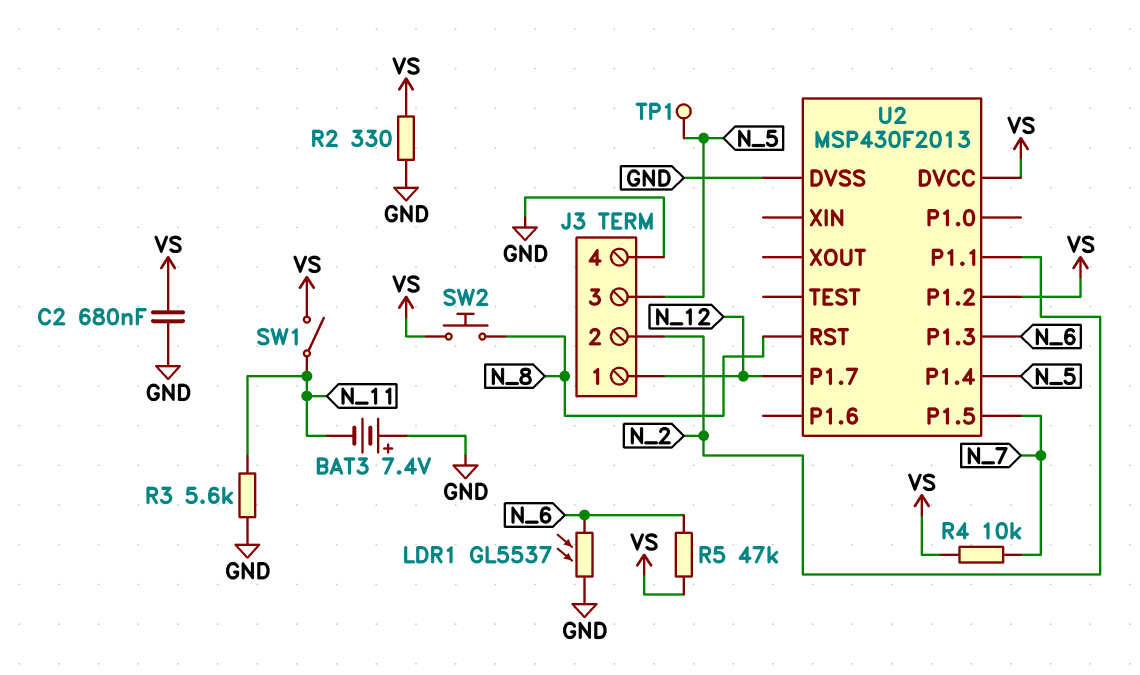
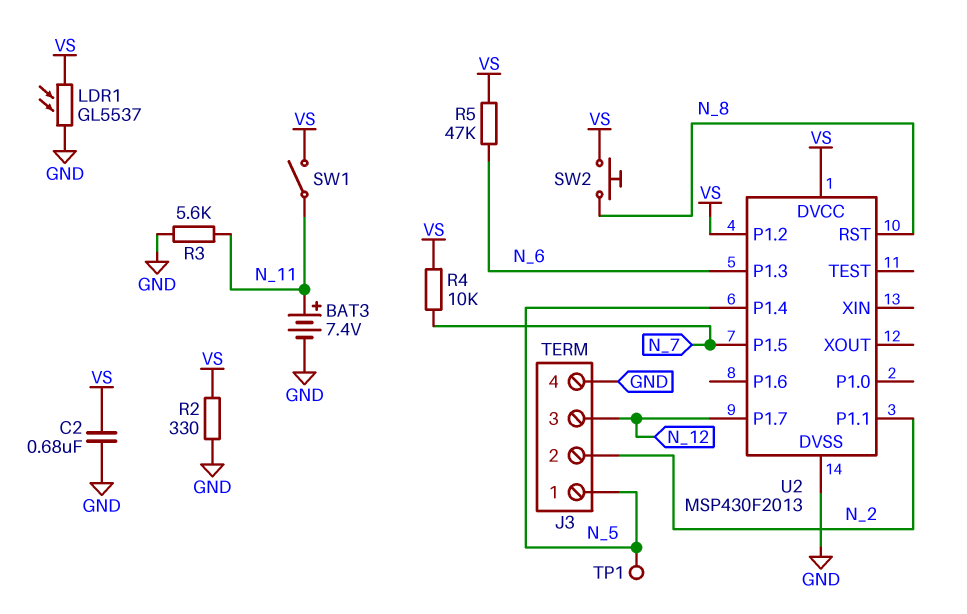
BAT3: 7.4V (plus GND, minus N_11) -> 7.4V (plus N_11, minus GND)
J3 pin 1: N_12 -> N_5
J3 pin 3: N_5 -> N_12
LDR1: GL5537 (GND, N_6) -> GL5537 (GND, VS)

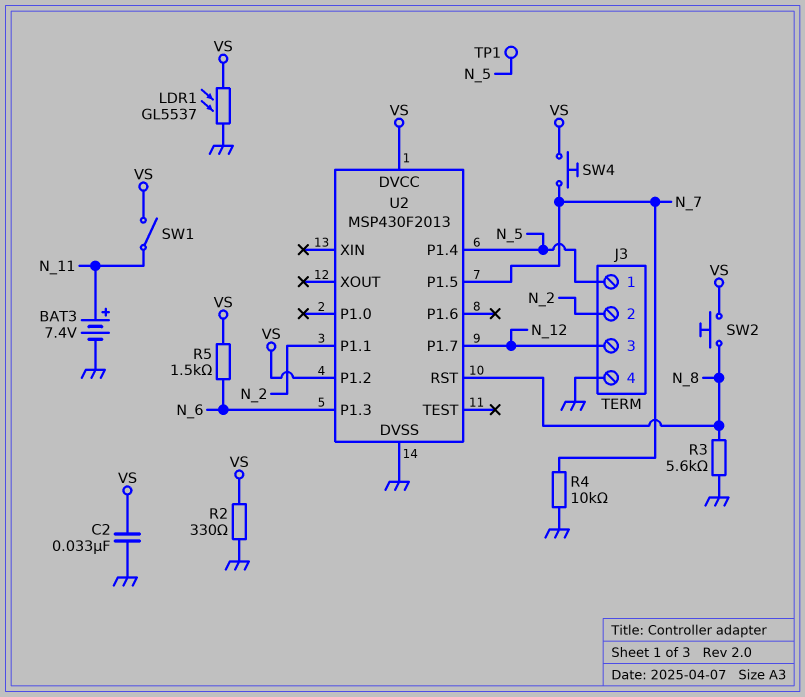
C2: 680nF (GND, VS) -> 33nF (GND, VS)
R3: 5.6k (GND, N_11) -> 5.6k (GND, N_8)
R4: 10k (N_7, VS) -> 10k (GND, N_7)
R5: 47k (N_6, VS) -> 1.5k (N_6, VS)
SW4: none -> button (N_7, VS)

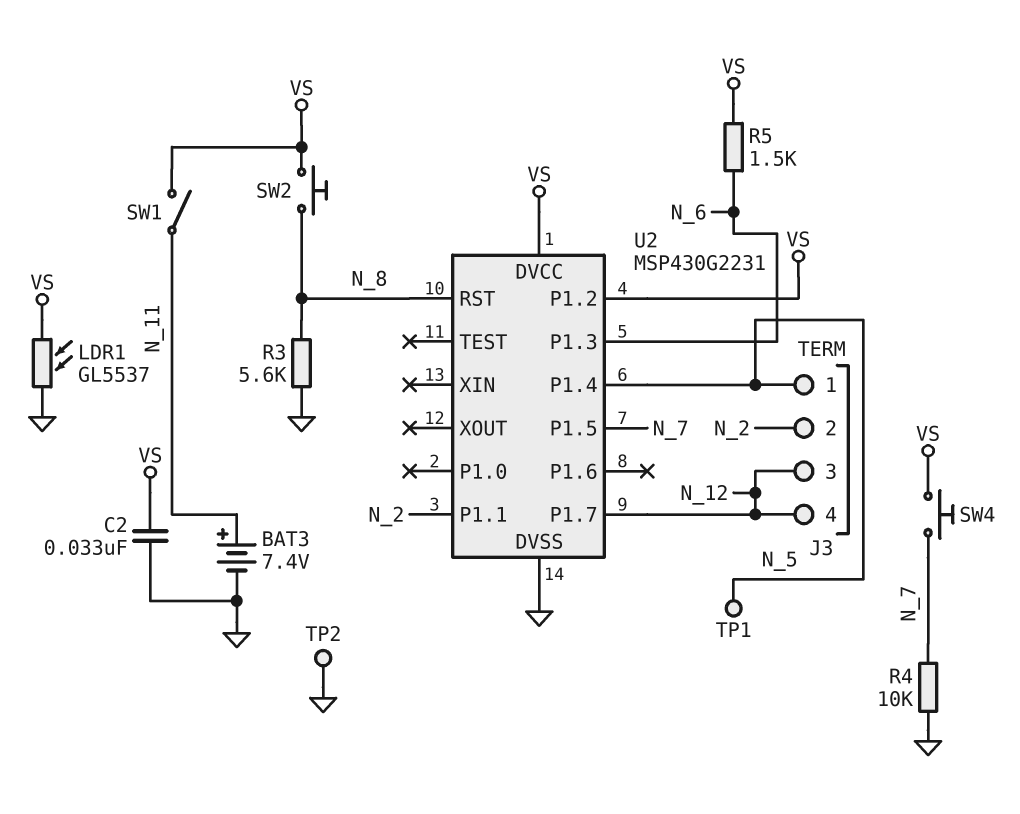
J3 pin 4: GND -> N_12
R2: 330 (GND, VS) -> none
TP2: none -> test point (GND)
U2: MSP430F2013 -> MSP430G2231

